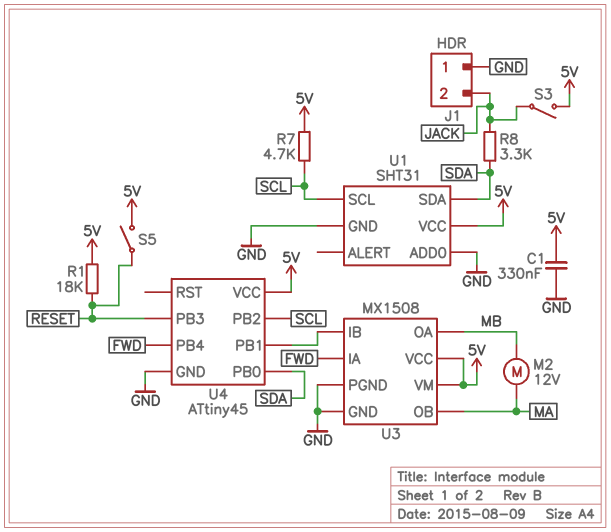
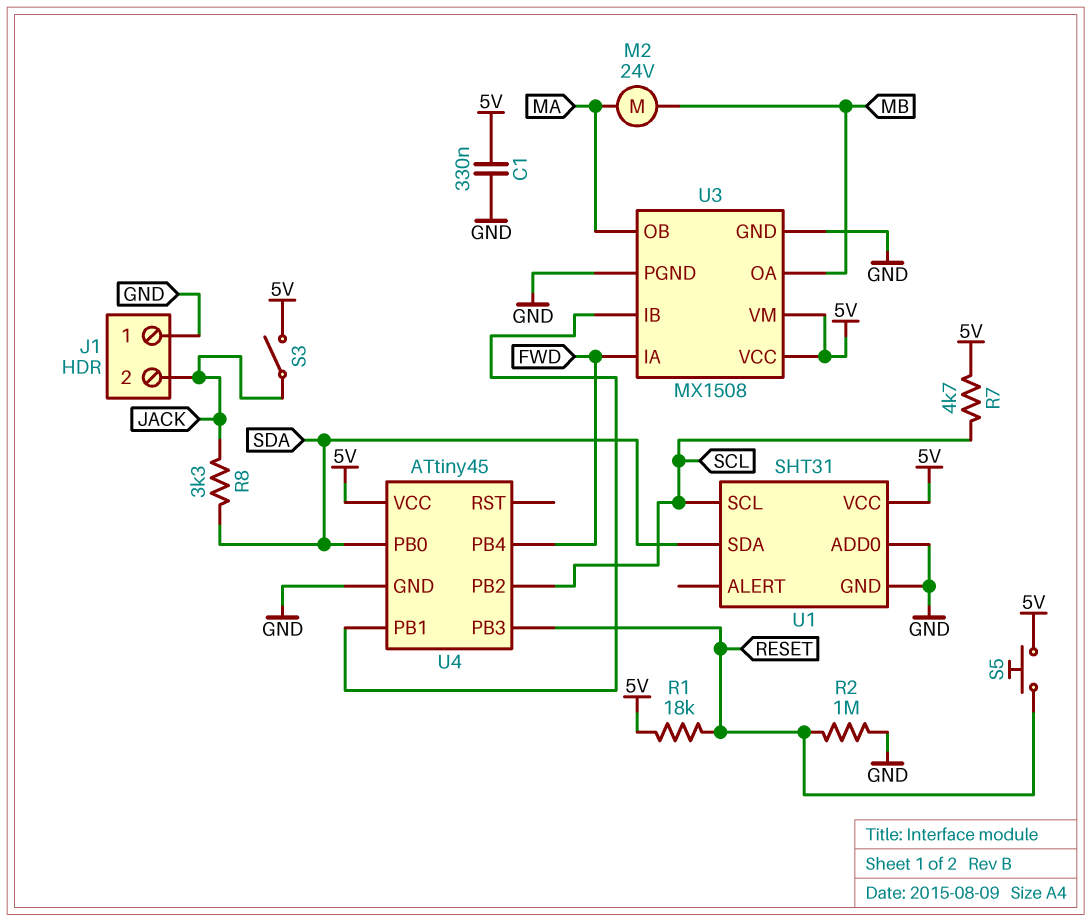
M2: motor 12V (MA, MB) -> motor 24V (MA, MB)
R2: none -> 1M (GND, RESET)
S5: switch (5V, RESET) -> button (5V, RESET)

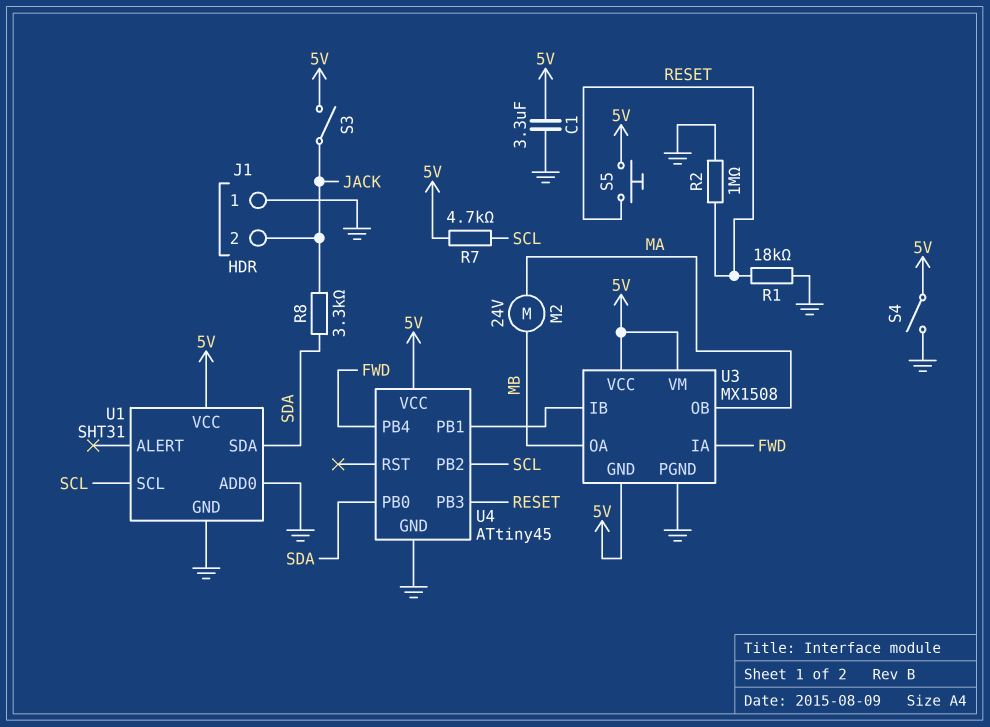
C1: 330nF (5V, GND) -> 3.3uF (5V, GND)
R1: 18k (5V, RESET) -> 18k (GND, RESET)
S4: none -> switch (5V, GND)
U3 pin GND: GND -> 5V

